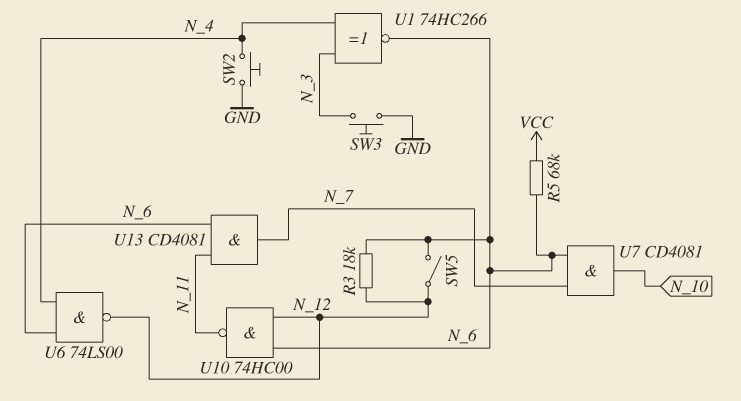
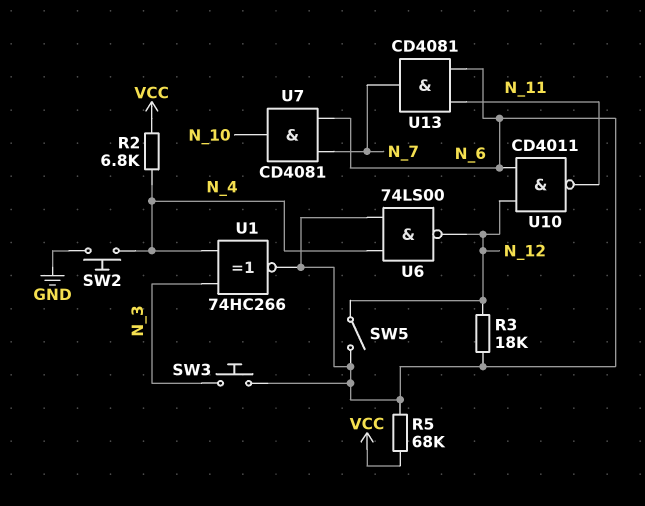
R2: none -> 6.8k (N_4, VCC)
SW3: button (GND, N_3) -> button (N_3, N_6)
U10: NAND 74HC00 (in N_6, in N_12, out N_11) -> NAND CD4011 (in N_6, in N_12, out N_11)

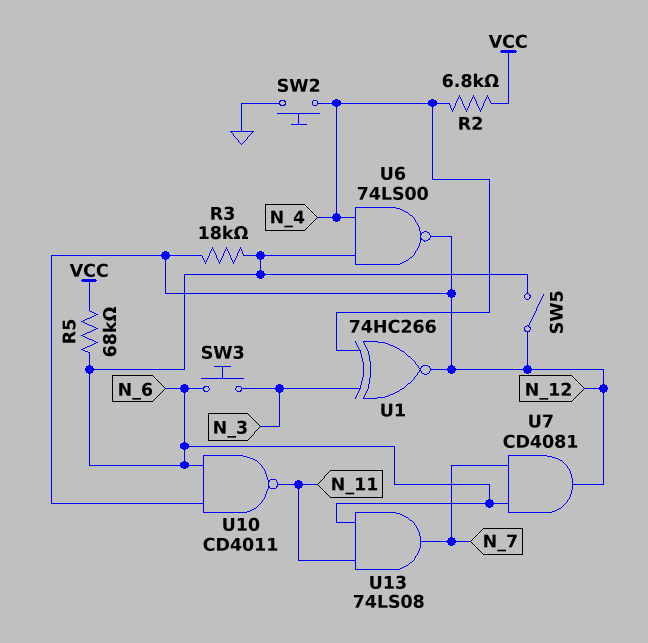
U1: XNOR 74HC266 (in N_3, in N_4, out N_6) -> XNOR 74HC266 (in N_3, in N_4, out N_12)
U7: AND CD4081 (in N_6, in N_7, out N_10) -> AND CD4081 (in N_6, in N_7, out N_12)
U13: AND CD4081 (in N_6, in N_11, out N_7) -> AND 74LS08 (in N_6, in N_11, out N_7)

